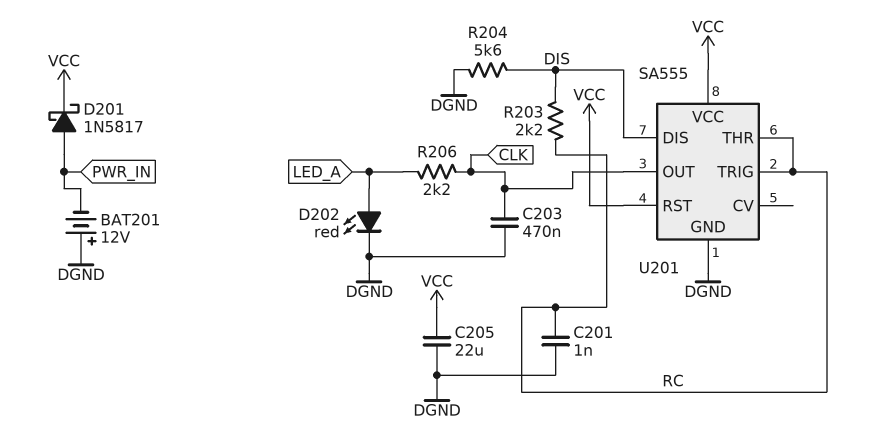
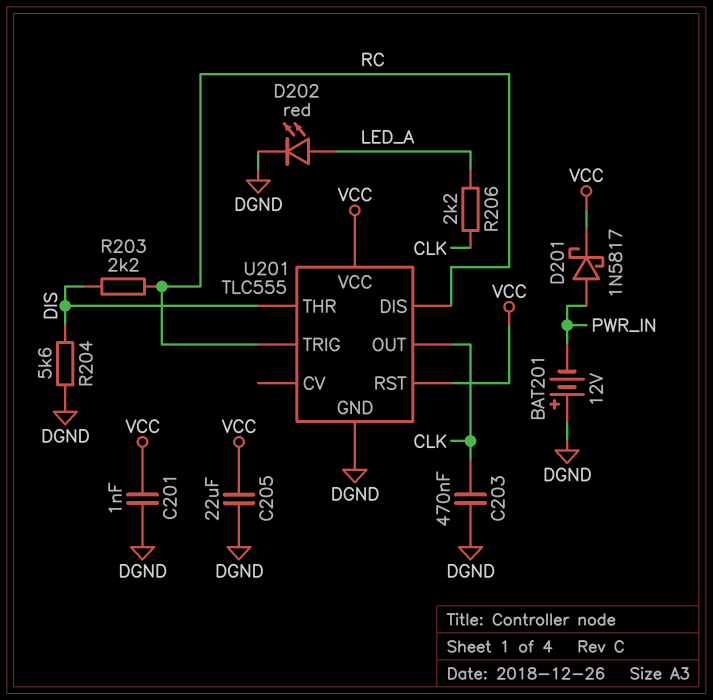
C201: 1nF (DGND, RC) -> 1nF (DGND, VCC)
U201: SA555 -> TLC555
U201 pin DIS: DIS -> RC
U201 pin THR: RC -> DIS

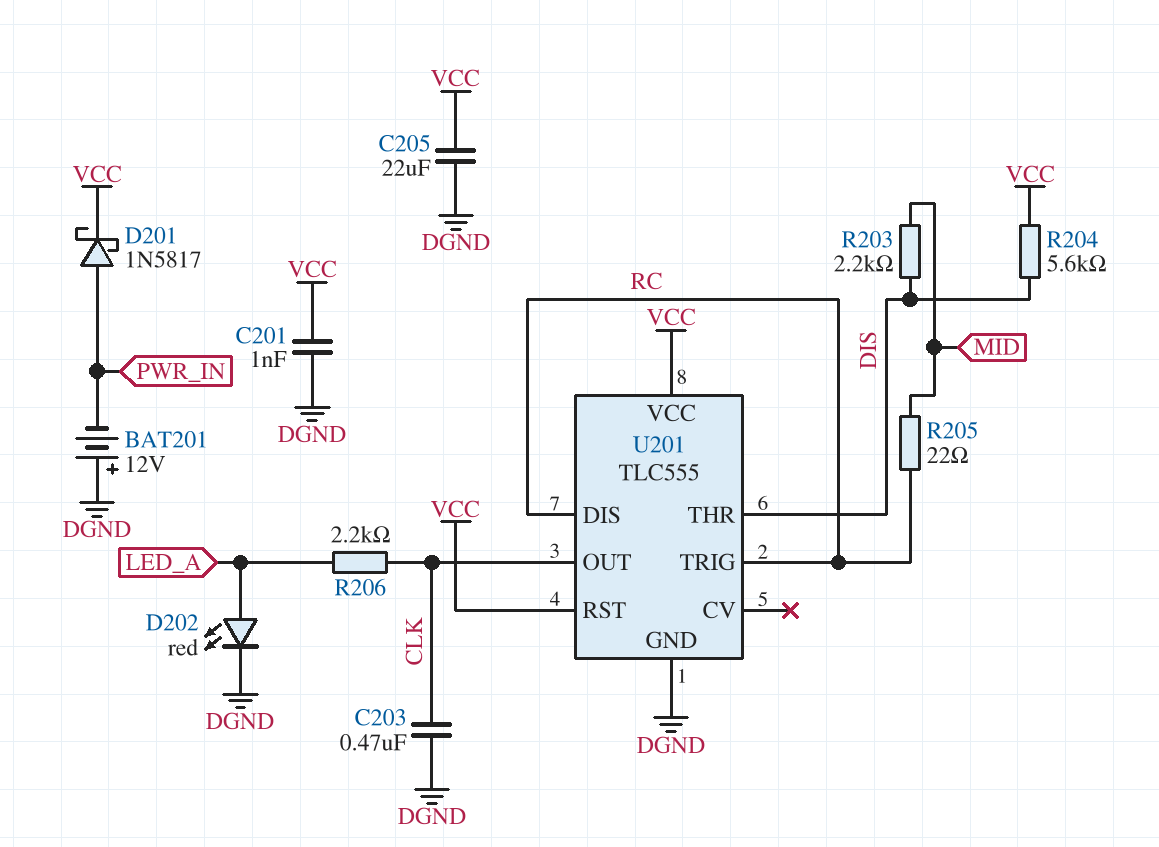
R203: 2.2k (DIS, RC) -> 2.2k (DIS, MID)
R204: 5.6k (DGND, DIS) -> 5.6k (DIS, VCC)
R205: none -> 22 (MID, RC)

